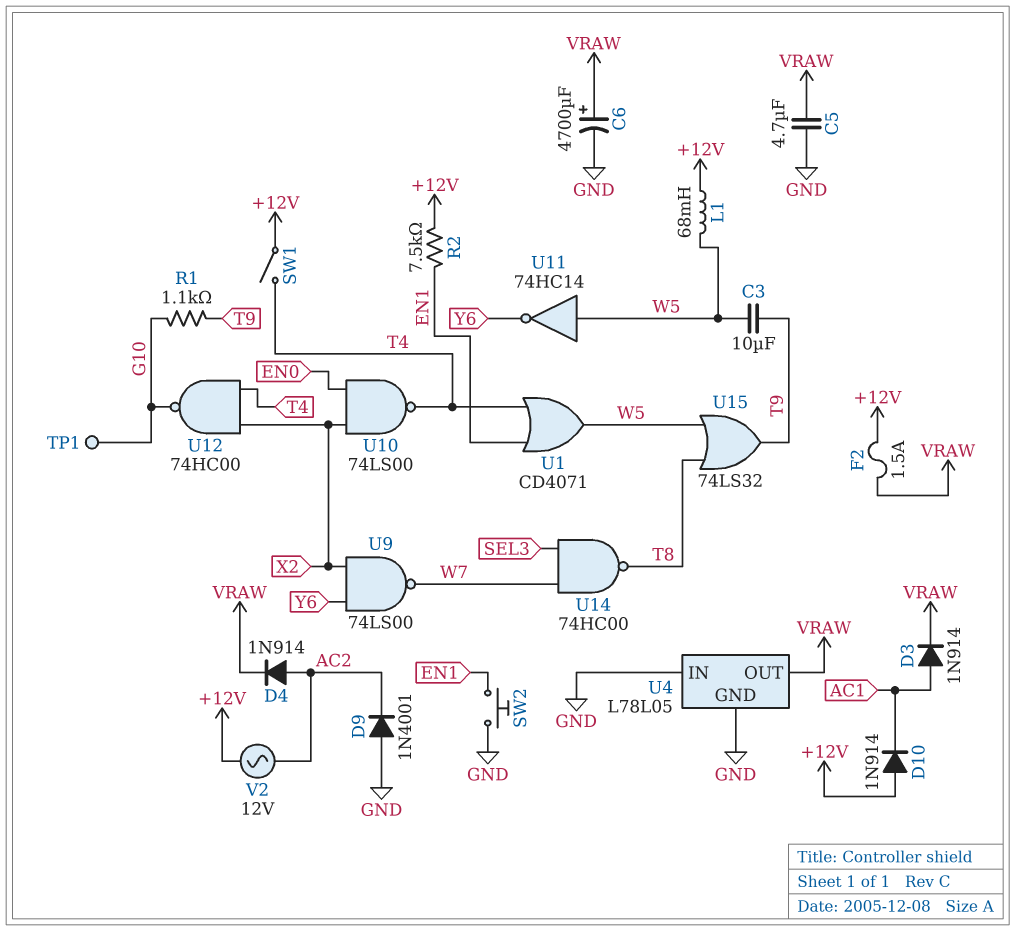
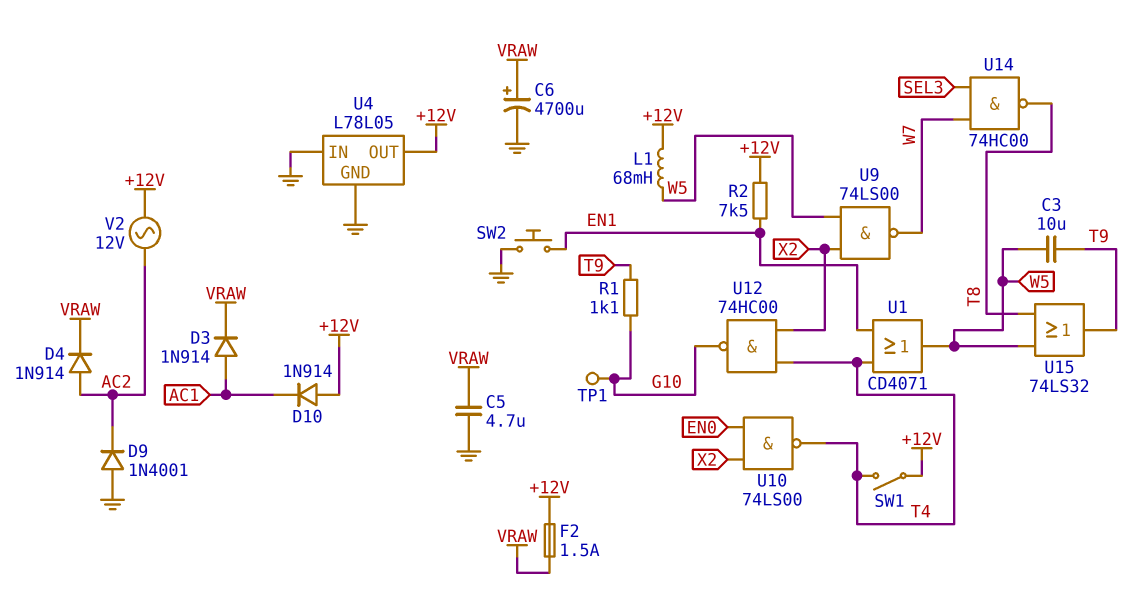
U4 pin OUT: VRAW -> +12V
U9: NAND 74LS00 (in X2, in Y6, out W7) -> NAND 74LS00 (in W5, in X2, out W7)
U11: NOT 74HC14 (in W5, out Y6) -> none

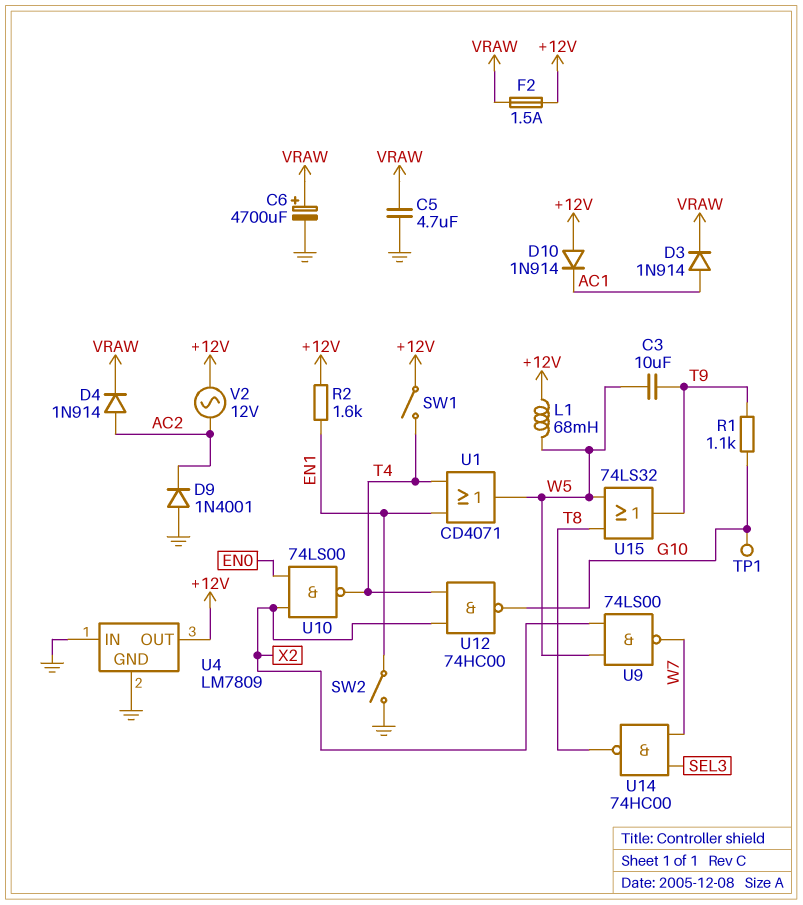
R2: 7.5k (+12V, EN1) -> 1.6k (+12V, EN1)
SW2: button (EN1, GND) -> switch (EN1, GND)
U4: L78L05 -> LM7809

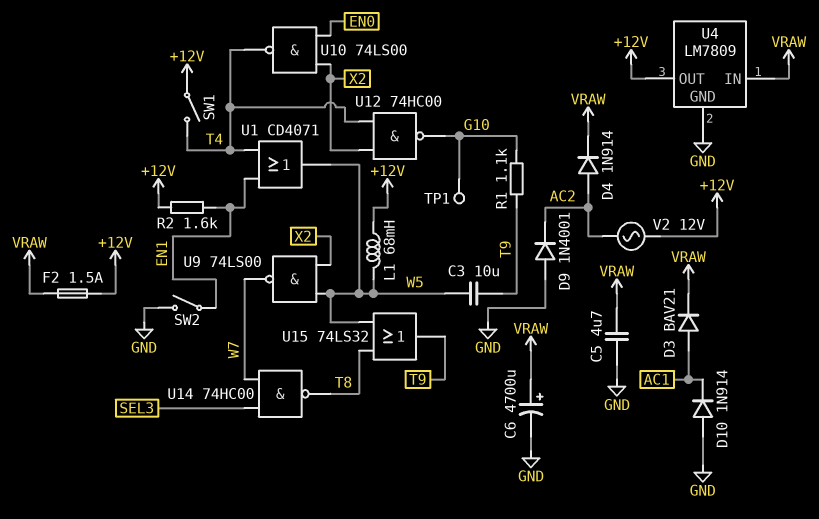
D3: diode 1N914 (A AC1, K VRAW) -> diode BAV21 (A AC1, K VRAW)
D10: diode 1N914 (A +12V, K AC1) -> diode 1N914 (A GND, K AC1)
U4 pin IN: GND -> VRAW

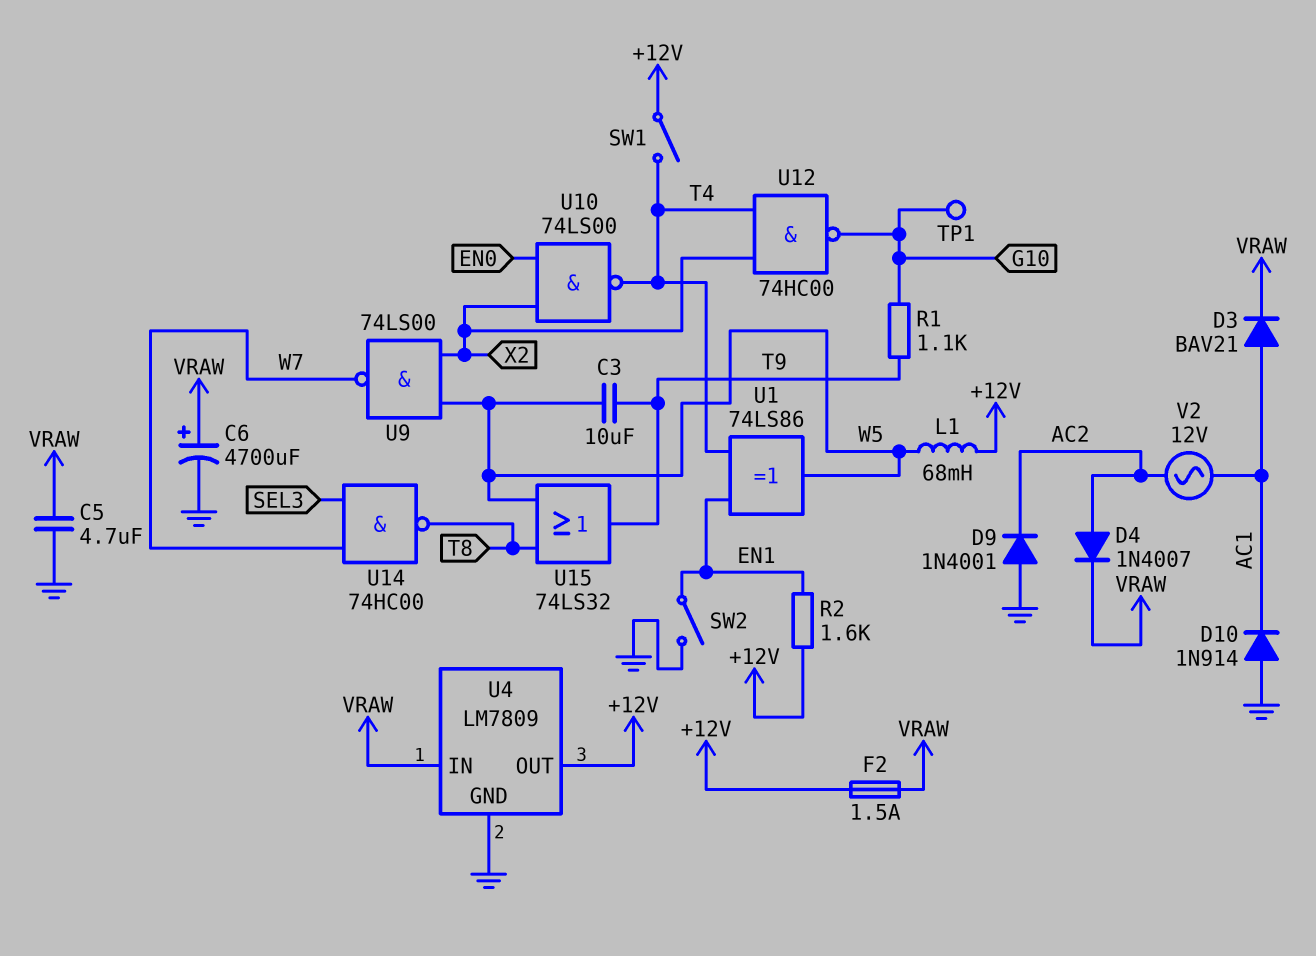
D4: diode 1N914 (A AC2, K VRAW) -> diode 1N4007 (A AC2, K VRAW)
U1: OR CD4071 (in EN1, in T4, out W5) -> XOR 74LS86 (in EN1, in T4, out W5)
V2: AC 12V (+12V, AC2) -> AC 12V (AC1, AC2)

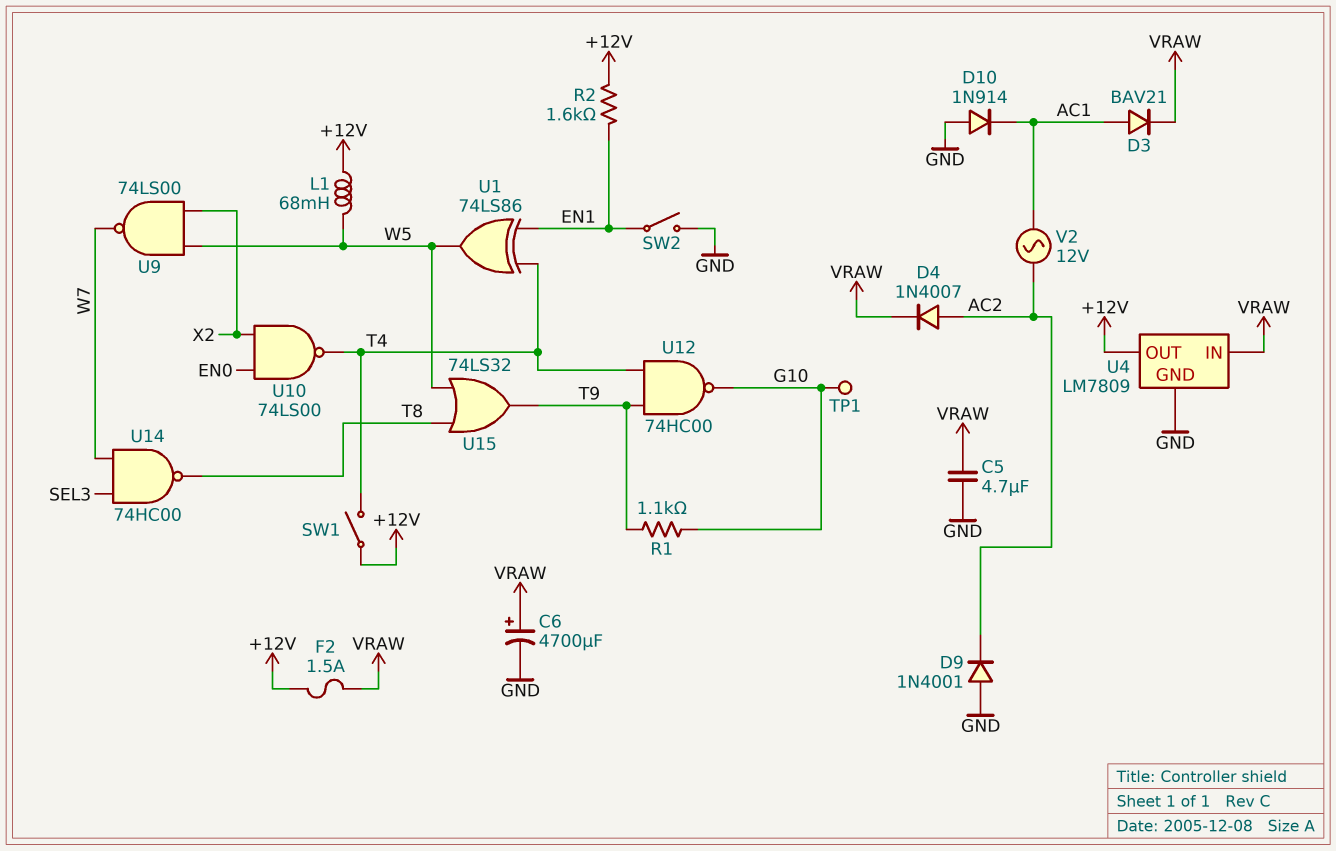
C3: 10uF (T9, W5) -> none
U12: NAND 74HC00 (in T4, in X2, out G10) -> NAND 74HC00 (in T4, in T9, out G10)

